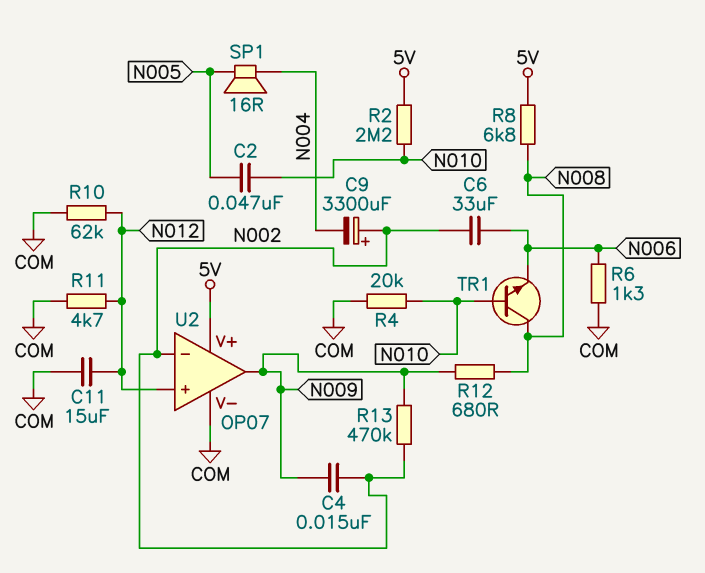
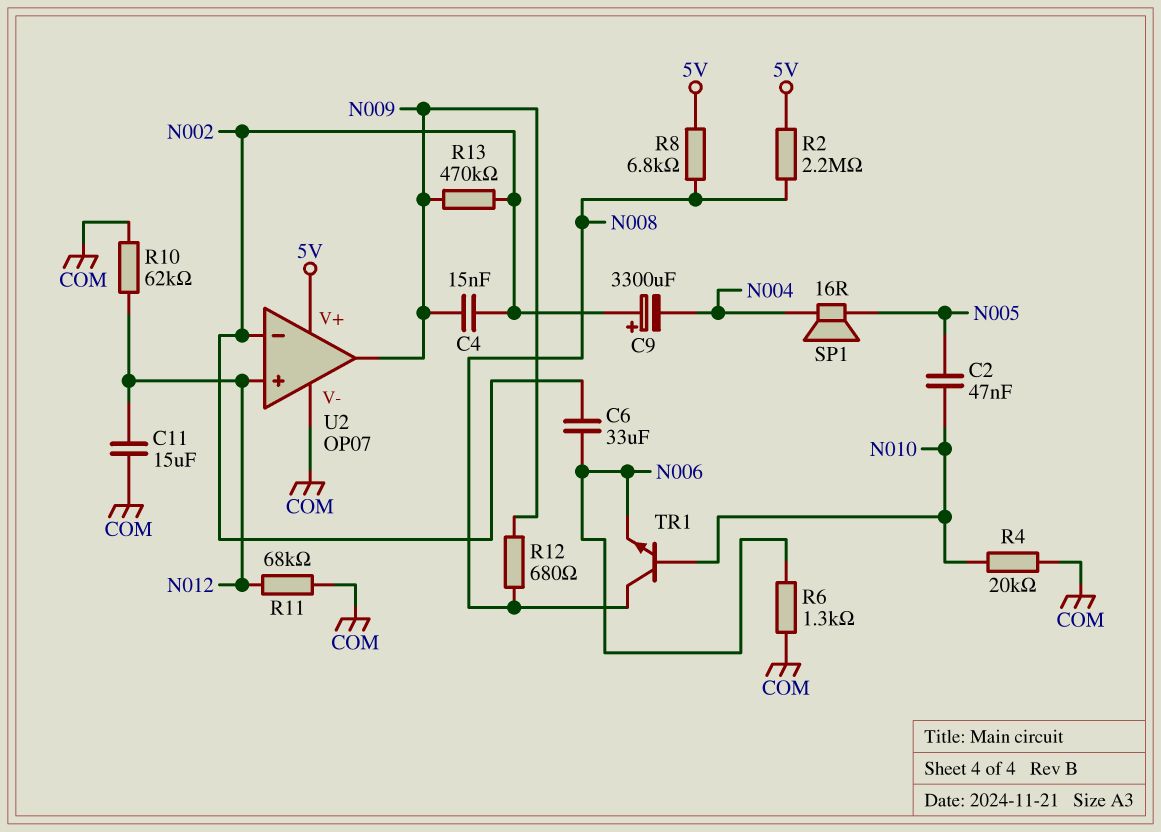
R2: 2.2M (5V, N010) -> 2.2M (5V, N008)
R11: 4.7k (COM, N012) -> 68k (COM, N012)

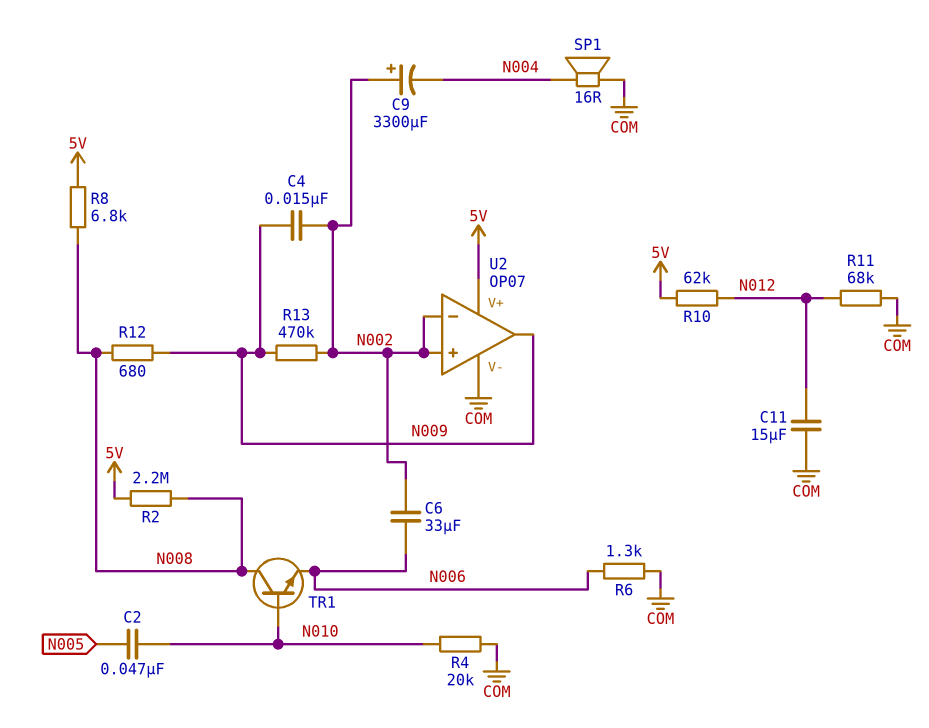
R10: 62k (COM, N012) -> 62k (5V, N012)
SP1: speaker 16R (N004, N005) -> speaker 16R (COM, N004)
U2 pin in+: N012 -> N002

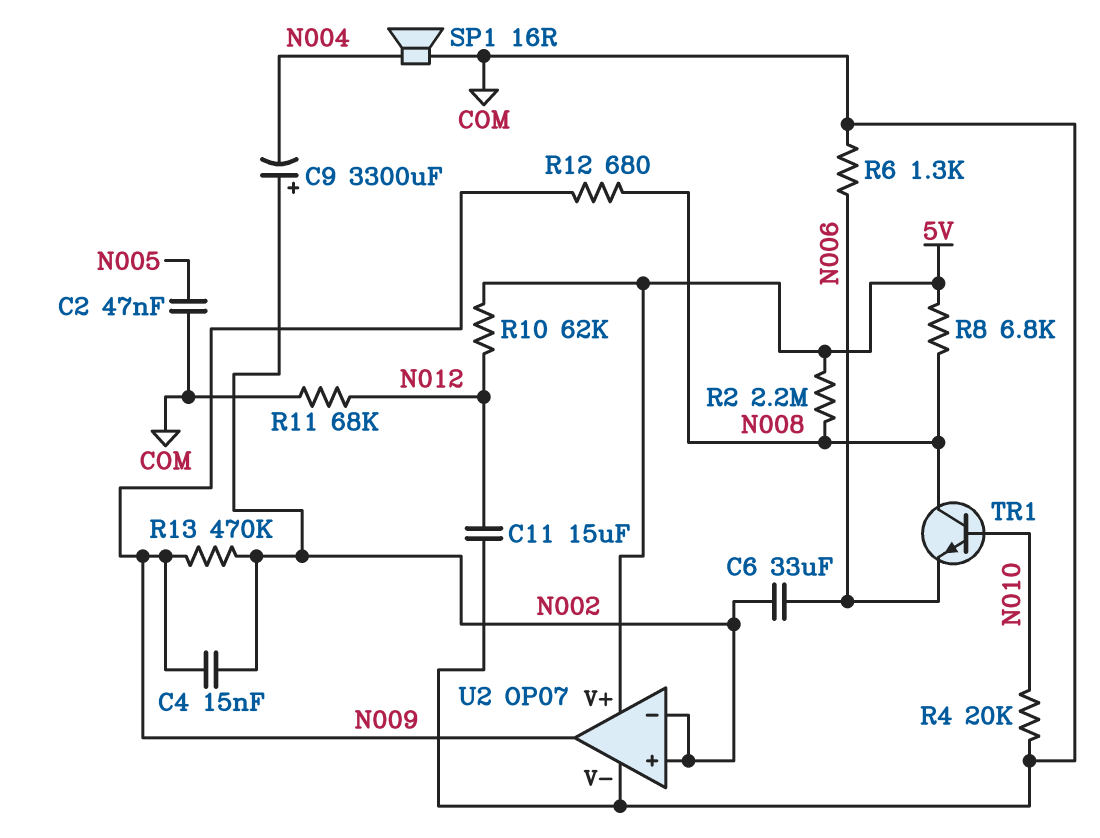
C2: 47nF (N005, N010) -> 47nF (COM, N005)

